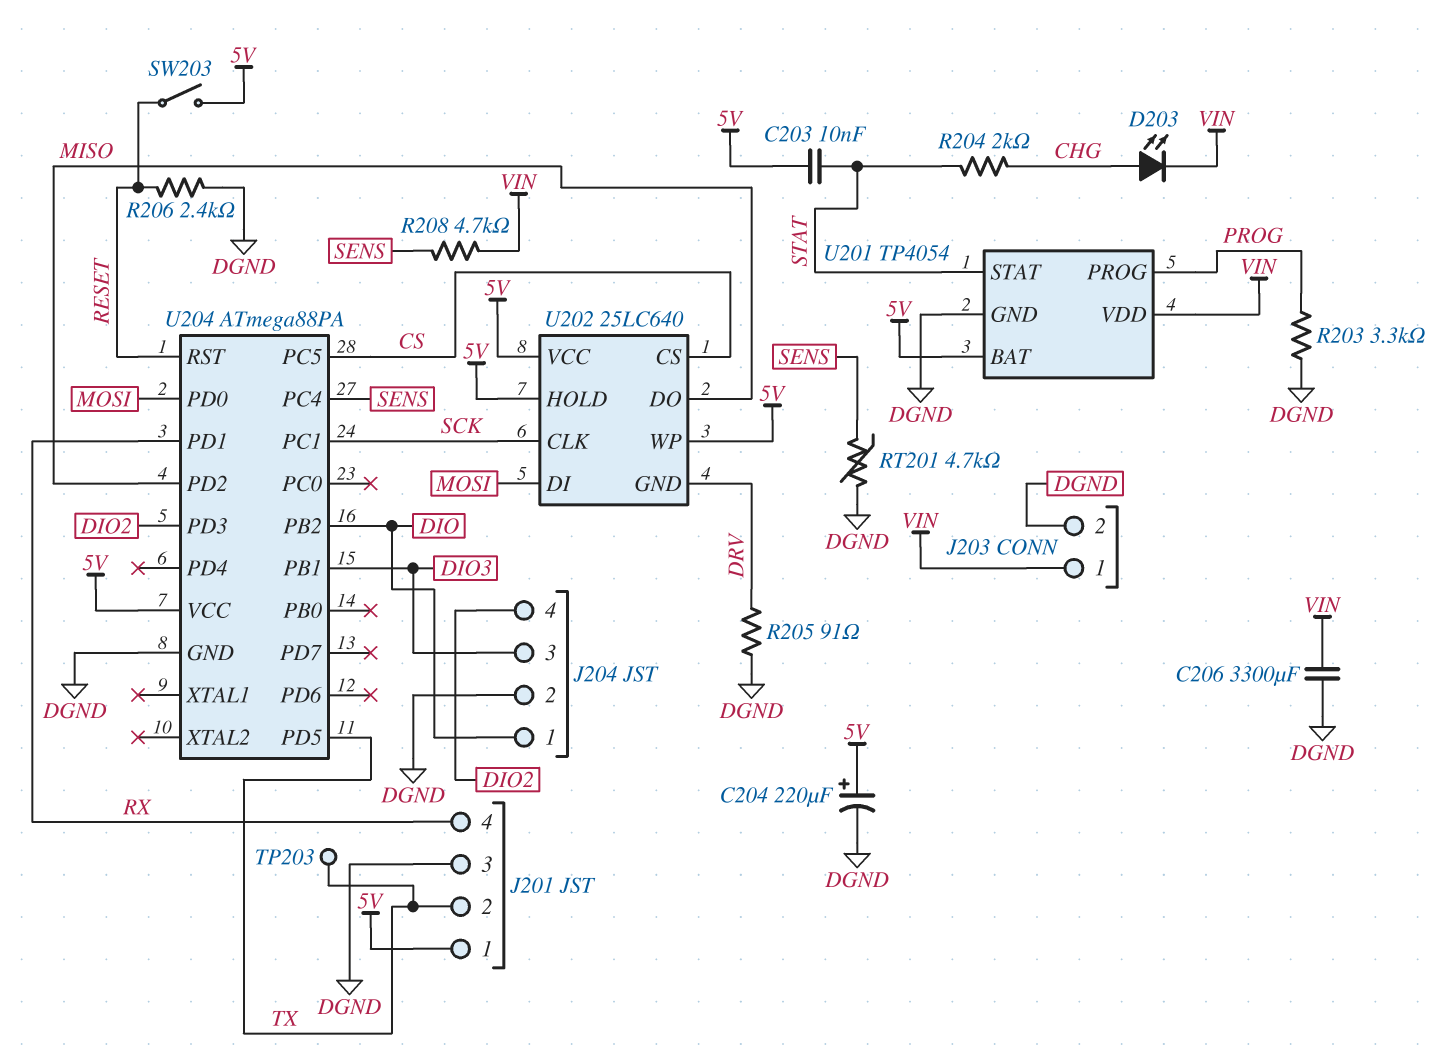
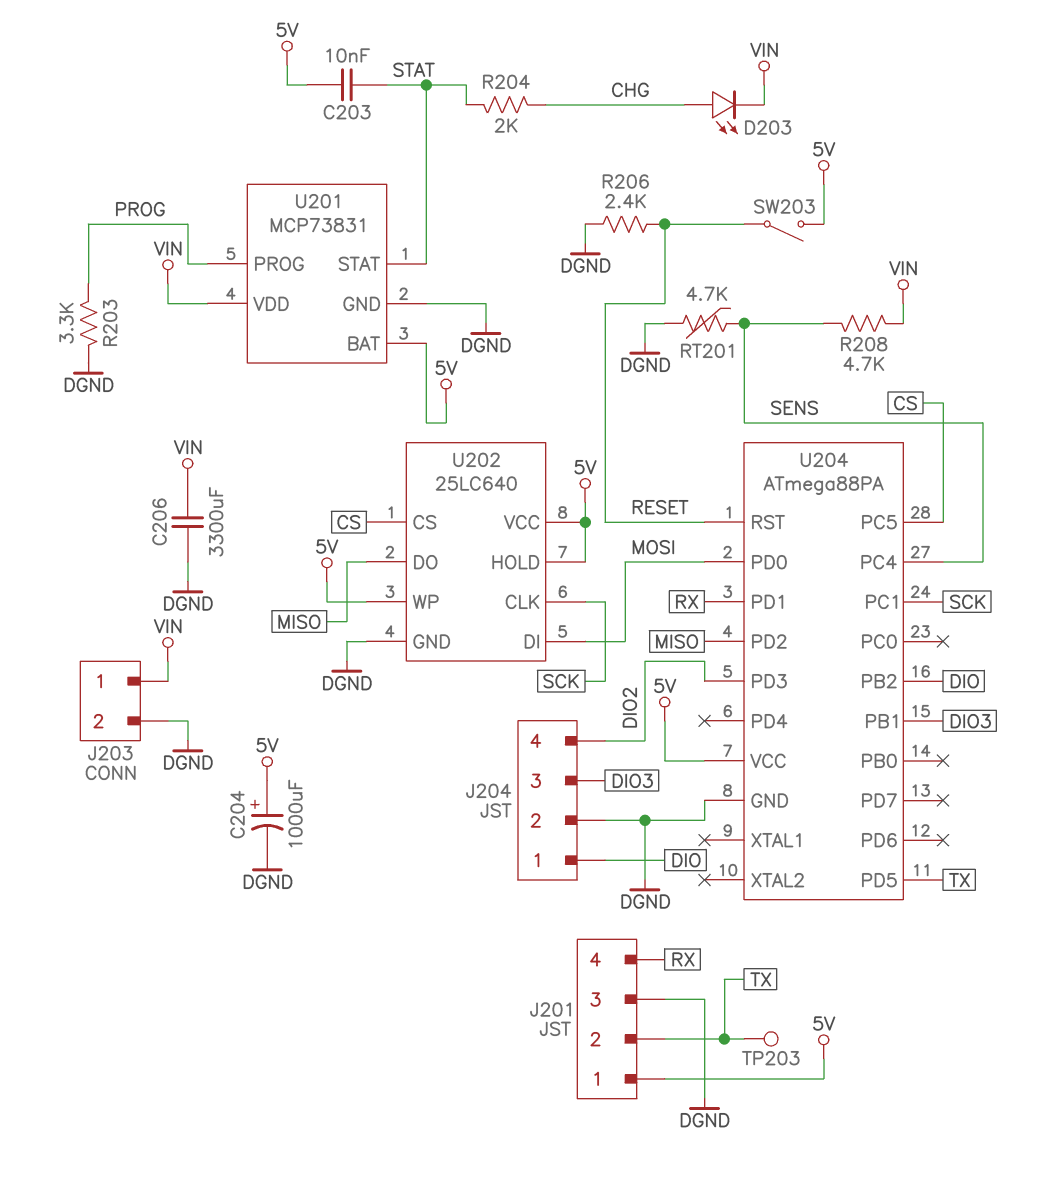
C204: 220uF (plus 5V, minus DGND) -> 1000uF (plus 5V, minus DGND)
R205: 91 (DGND, DRV) -> none
U201: TP4054 -> MCP73831
U202 pin GND: DRV -> DGND

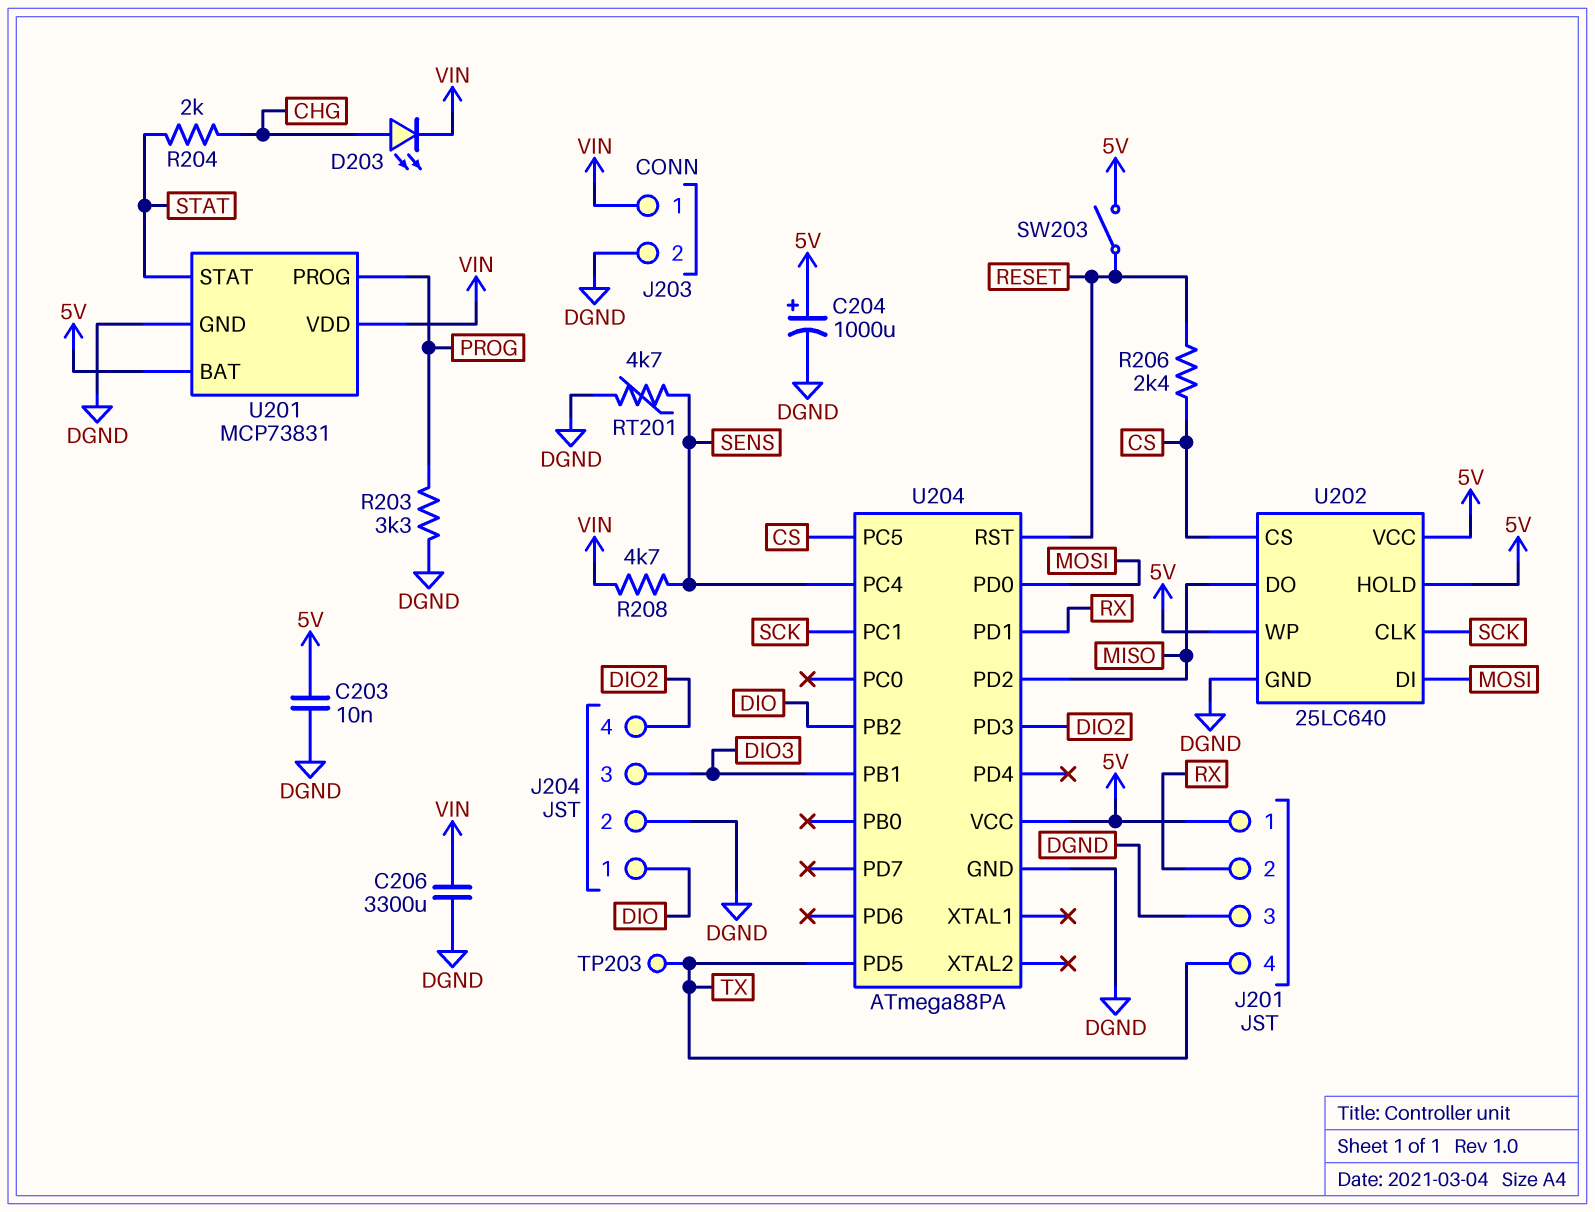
C203: 10nF (5V, STAT) -> 10nF (5V, DGND)
J201 pin 2: TX -> RX
J201 pin 4: RX -> TX
R206: 2.4k (DGND, RESET) -> 2.4k (CS, RESET)

